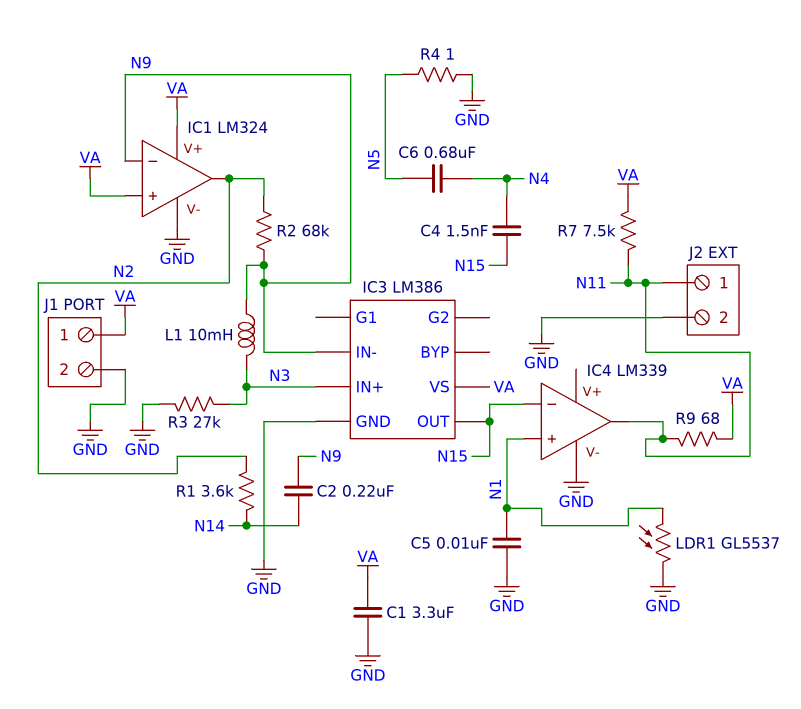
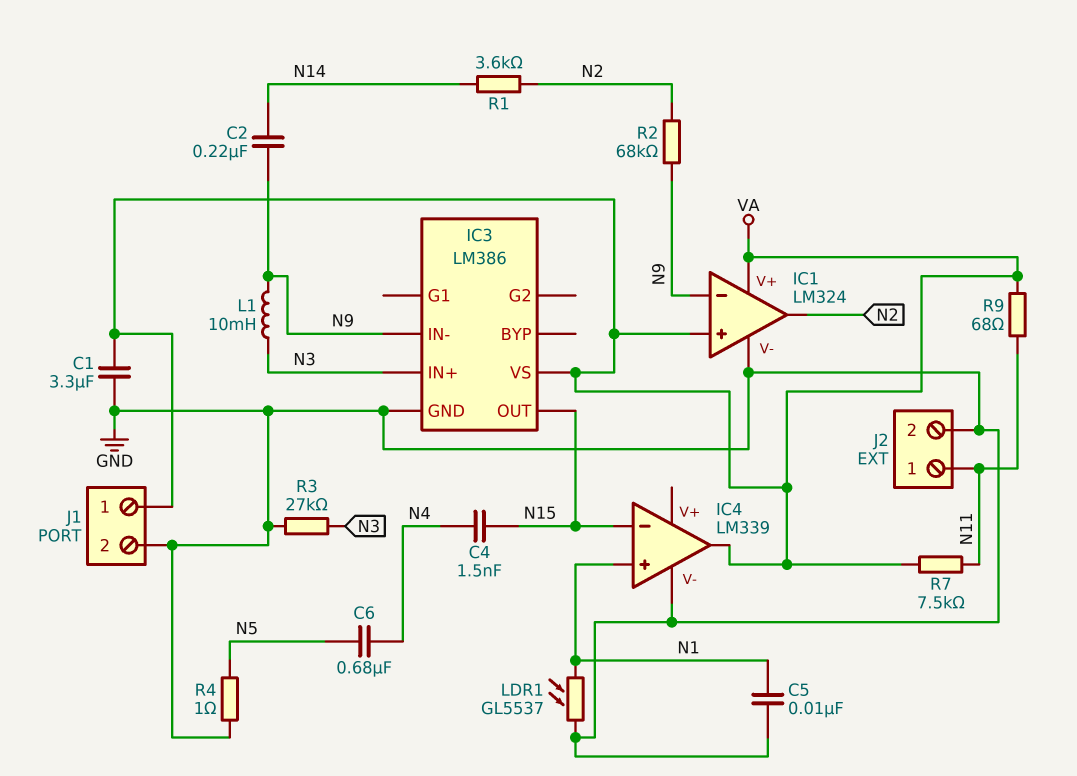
IC4 pin out: N11 -> VA

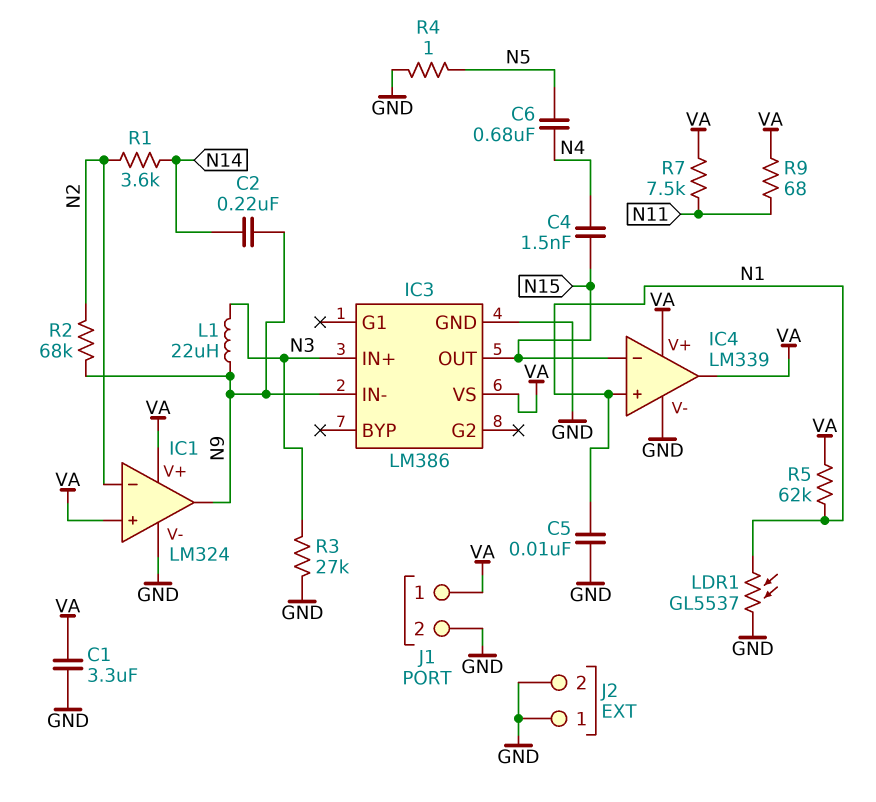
IC1 pin in-: N9 -> N2
IC1 pin out: N2 -> N9
IC4 pin V+: none -> VA
J2 pin 1: N11 -> GND
L1: 10mH (N3, N9) -> 22uH (N3, N9)
R5: none -> 62k (N1, VA)

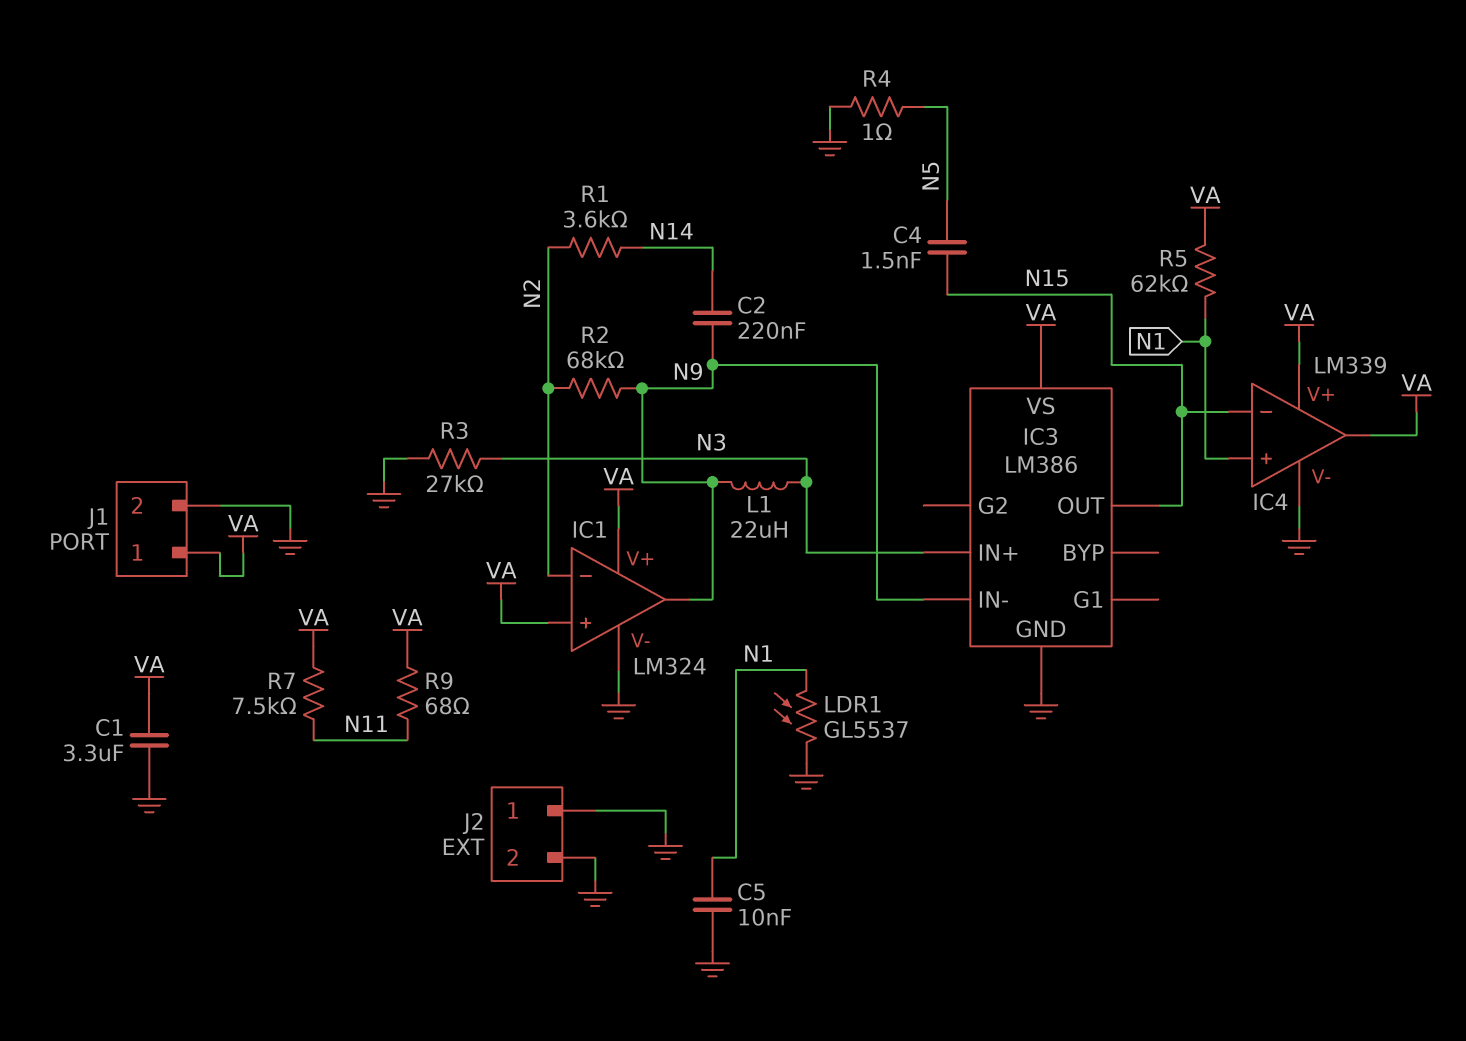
C4: 1.5nF (N4, N15) -> 1.5nF (N5, N15)
C6: 680nF (N4, N5) -> none

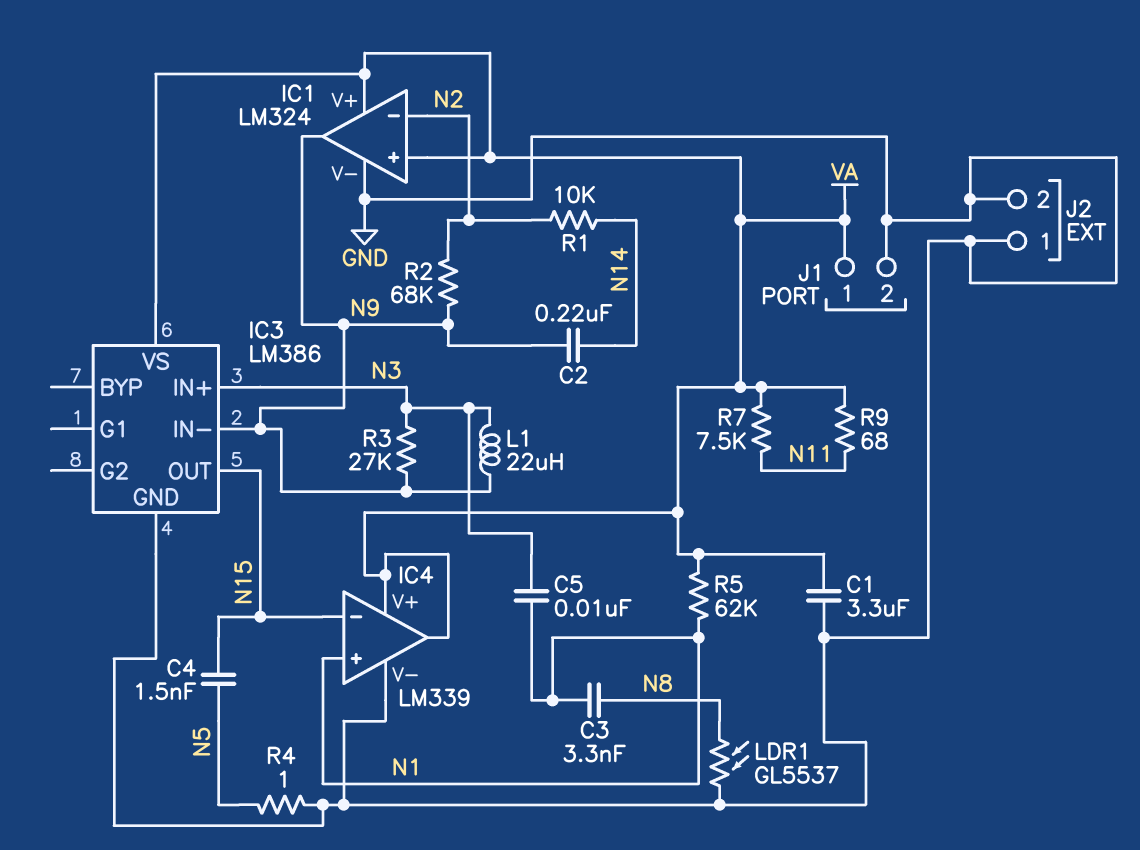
C3: none -> 3.3nF (N1, N8)
C5: 10nF (GND, N1) -> 10nF (N1, N3)
LDR1: GL5537 (GND, N1) -> GL5537 (GND, N8)
R1: 3.6k (N2, N14) -> 10k (N2, N14)
R3: 27k (GND, N3) -> 27k (N3, N9)

